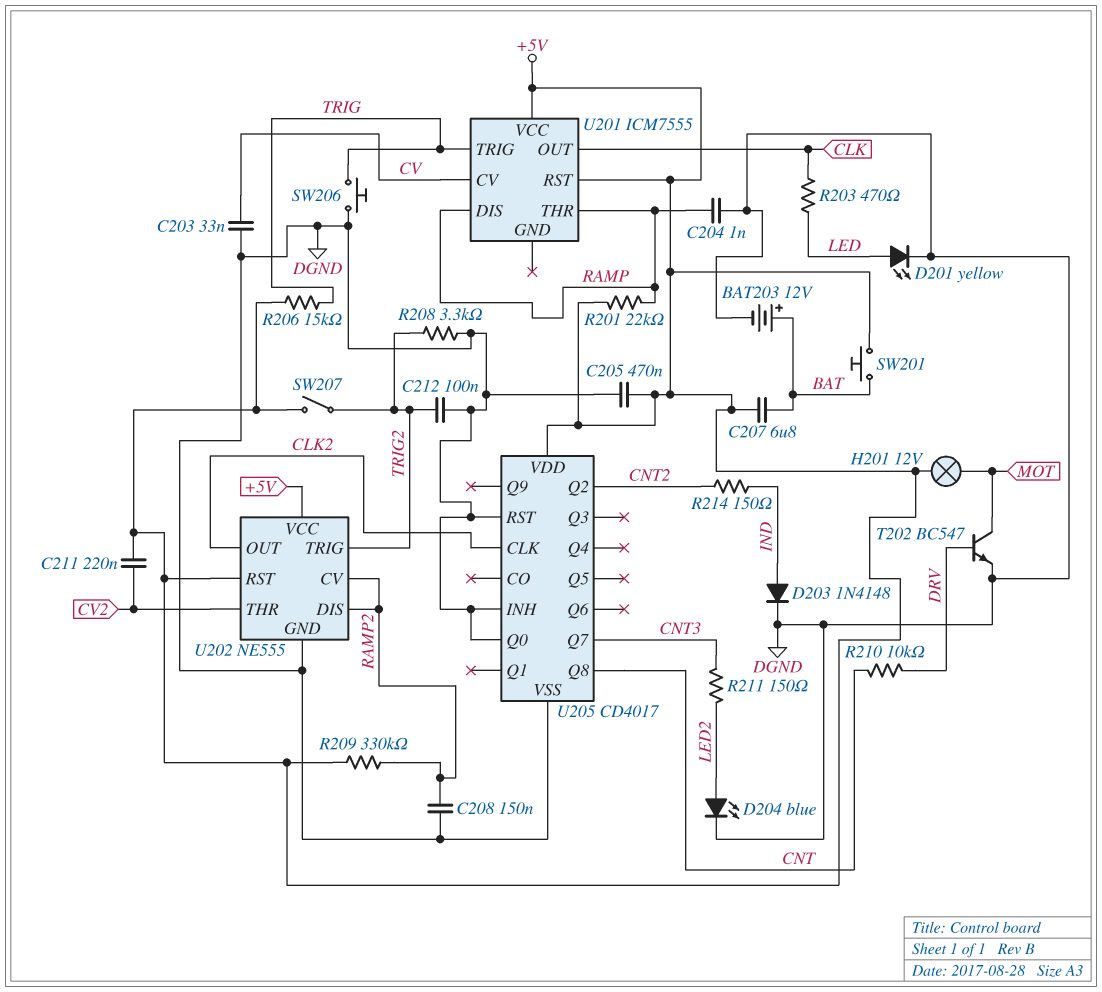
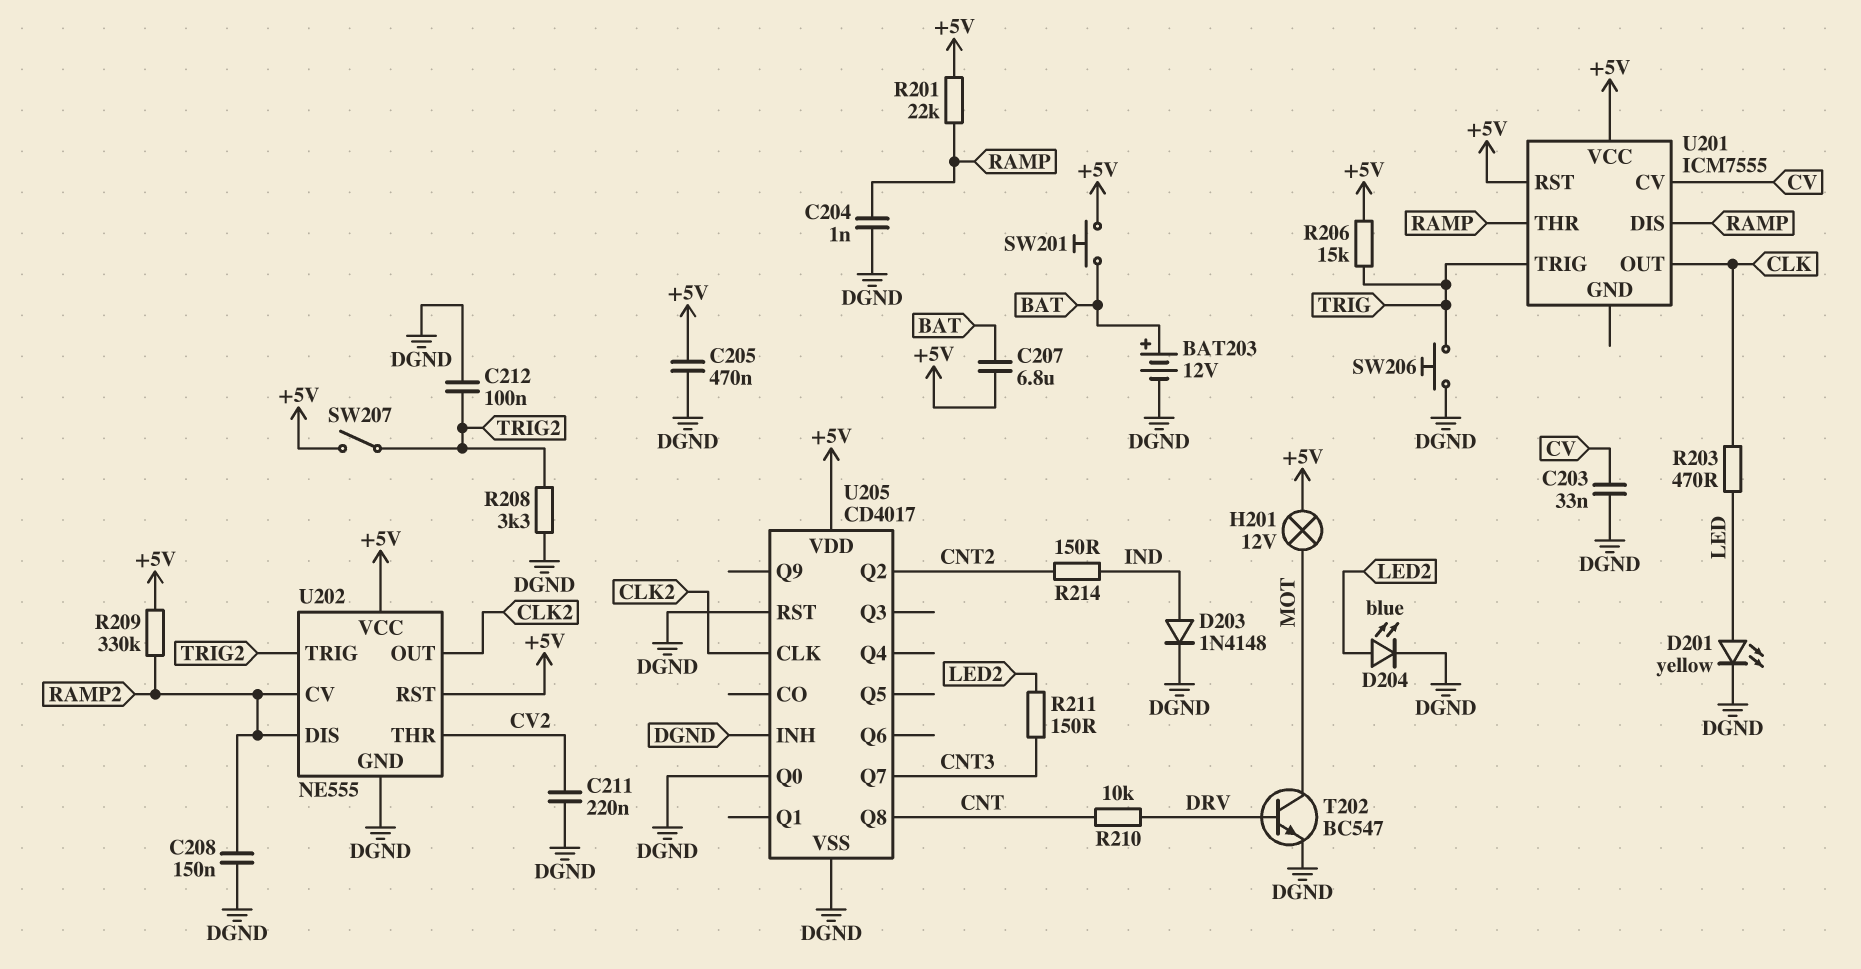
C211: 220nF (+5V, CV2) -> 220nF (CV2, DGND)

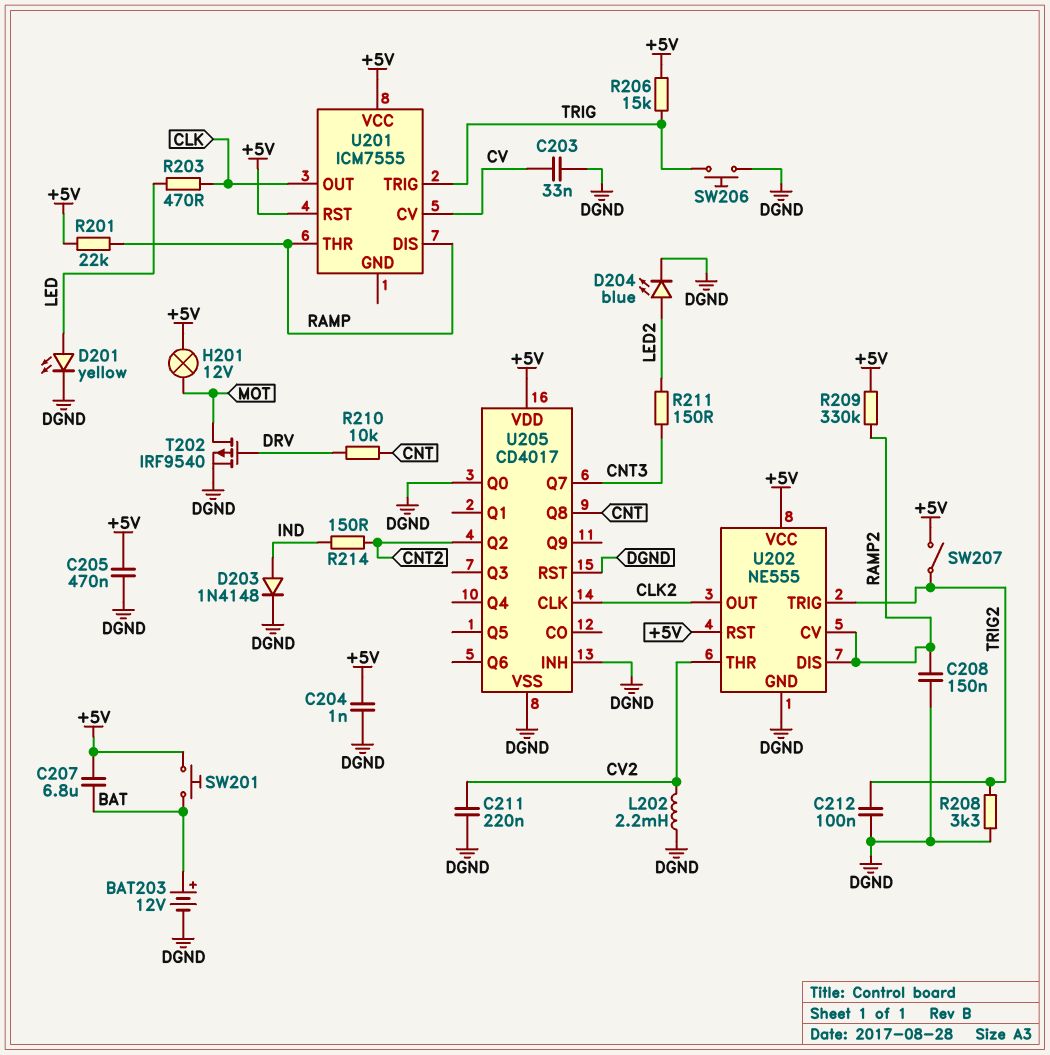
C204: 1nF (DGND, RAMP) -> 1nF (+5V, DGND)
L202: none -> 2.2mH (CV2, DGND)
T202: NPN BC547 (B DRV, C MOT, E DGND) -> PMOS IRF9540 (G DRV, D MOT, S DGND)

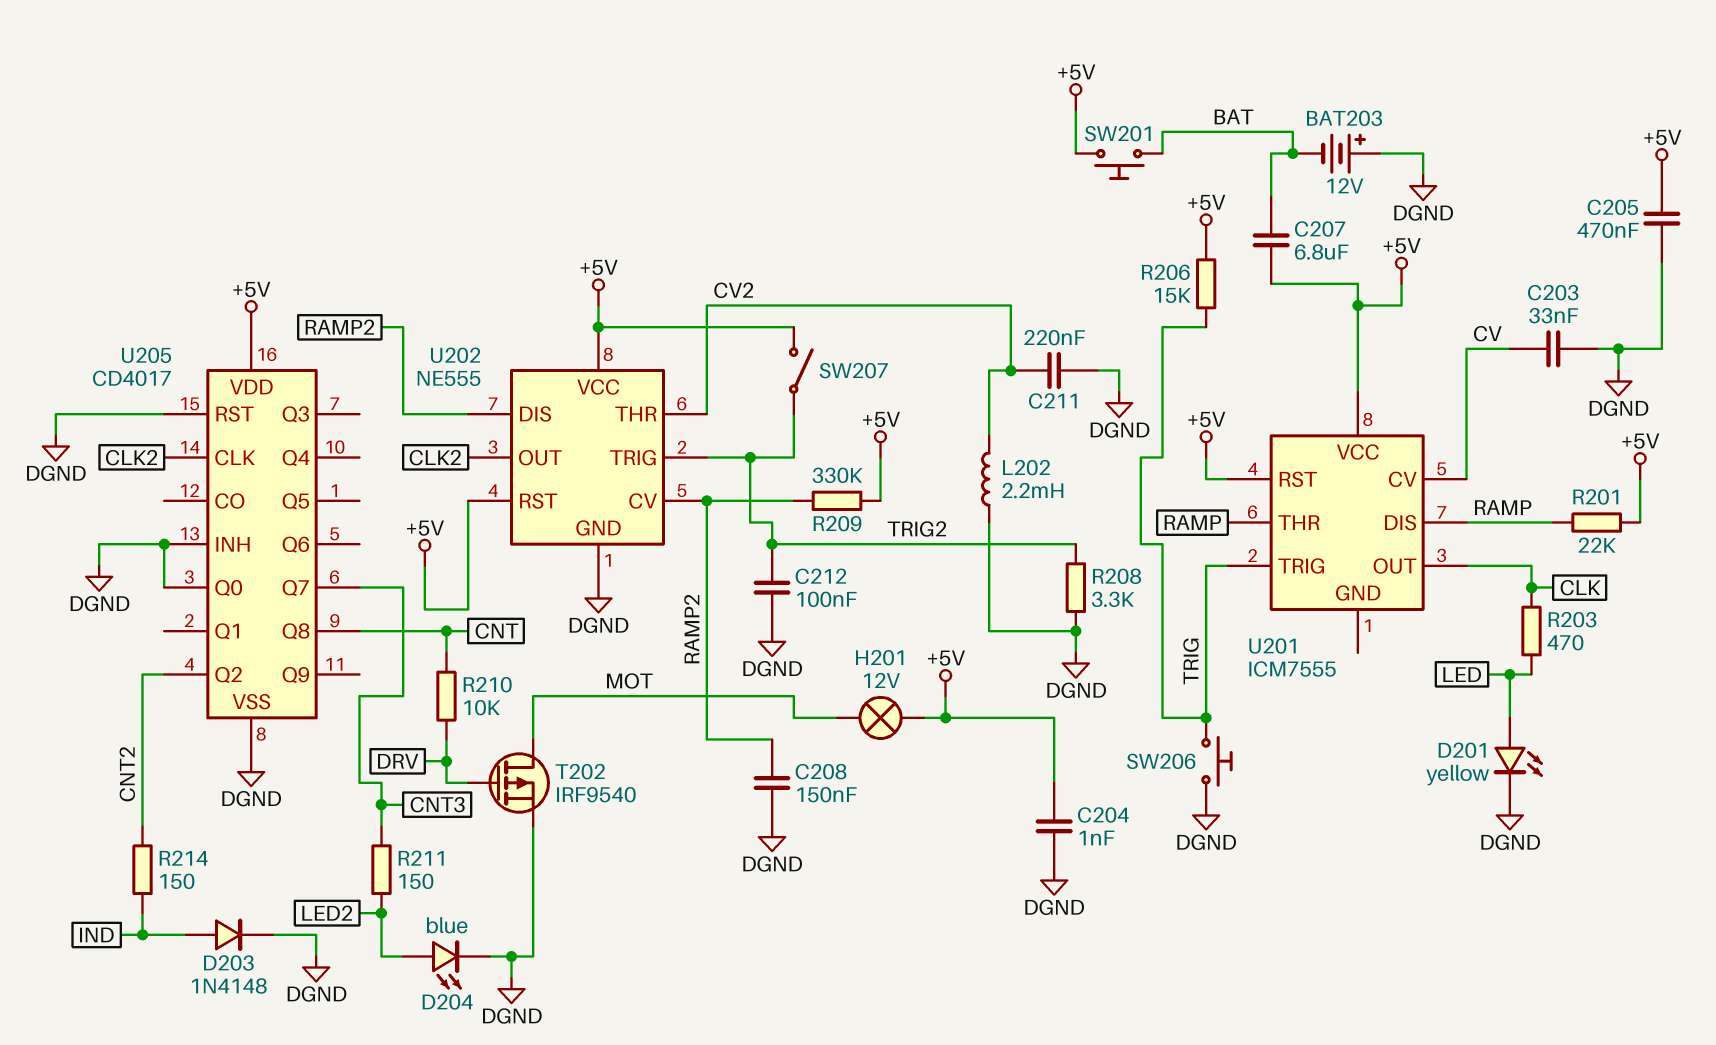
BAT203: 12V (plus BAT, minus DGND) -> 12V (plus DGND, minus BAT)

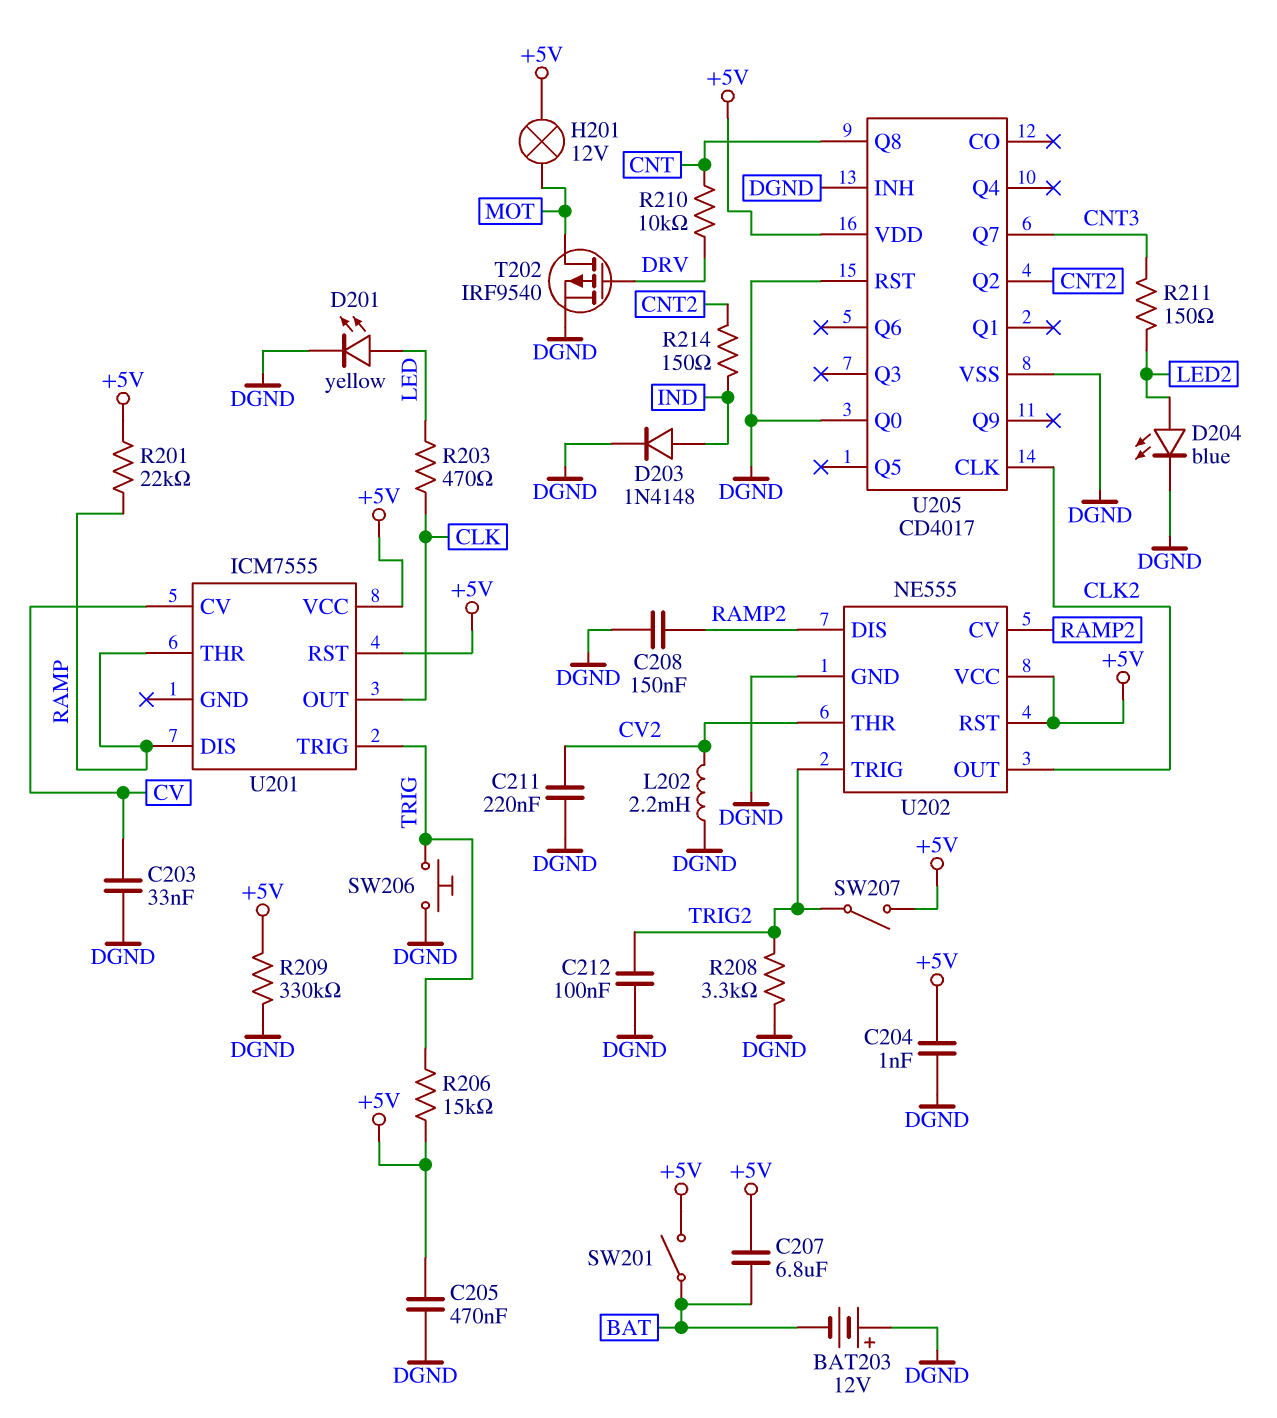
R209: 330k (+5V, RAMP2) -> 330k (+5V, DGND)
SW201: button (+5V, BAT) -> switch (+5V, BAT)

